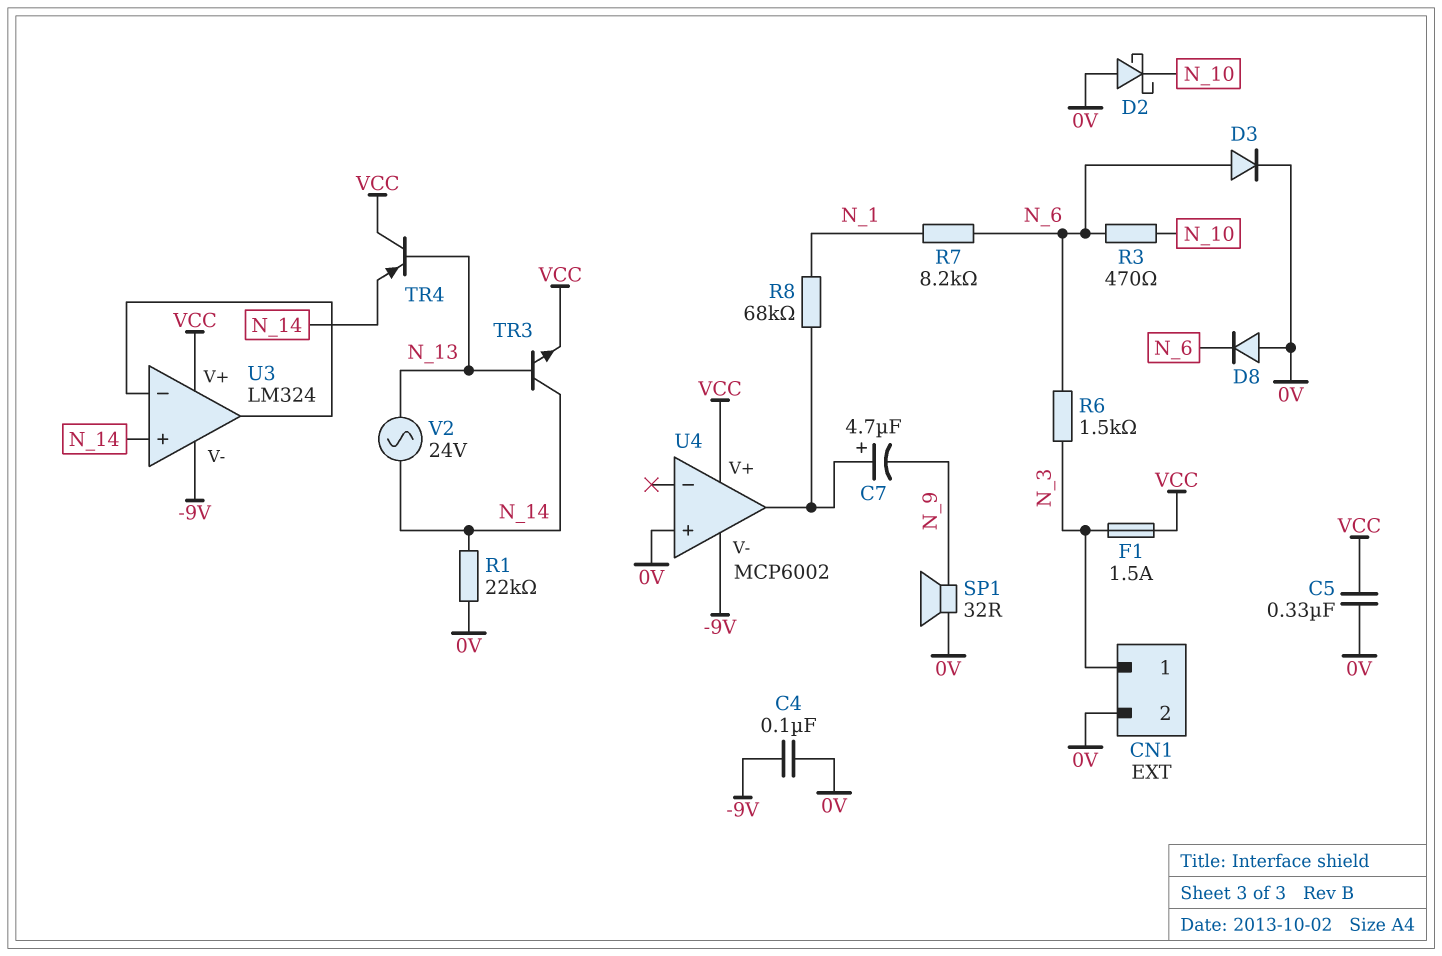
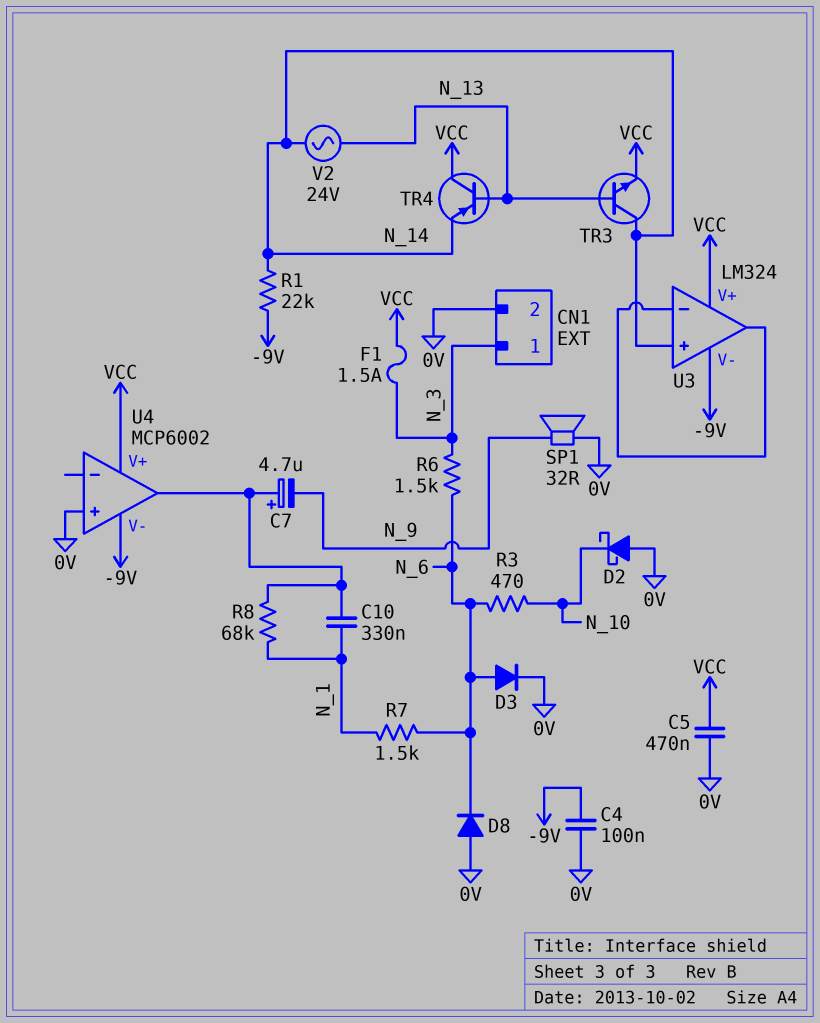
C5: 330nF (0V, VCC) -> 470nF (0V, VCC)
C10: none -> 330nF (N_1, U4/out)
R1: 22k (0V, N_14) -> 22k (-9V, N_14)
R7: 8.2k (N_1, N_6) -> 1.5k (N_1, N_6)

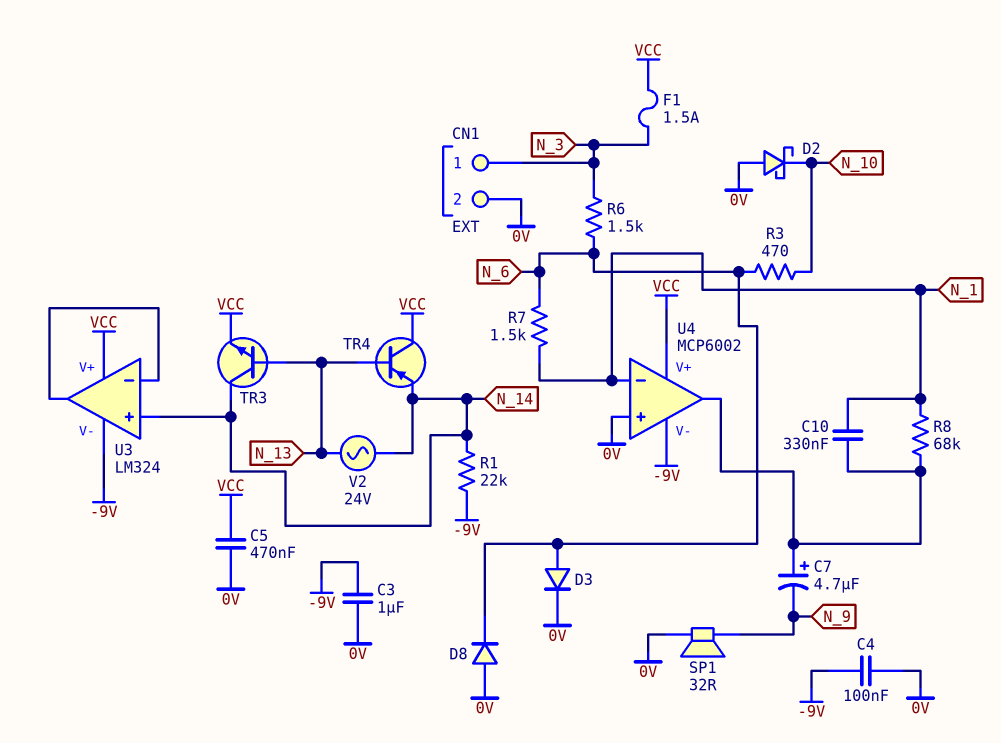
C3: none -> 1uF (-9V, 0V)
U4 pin in-: none -> N_1

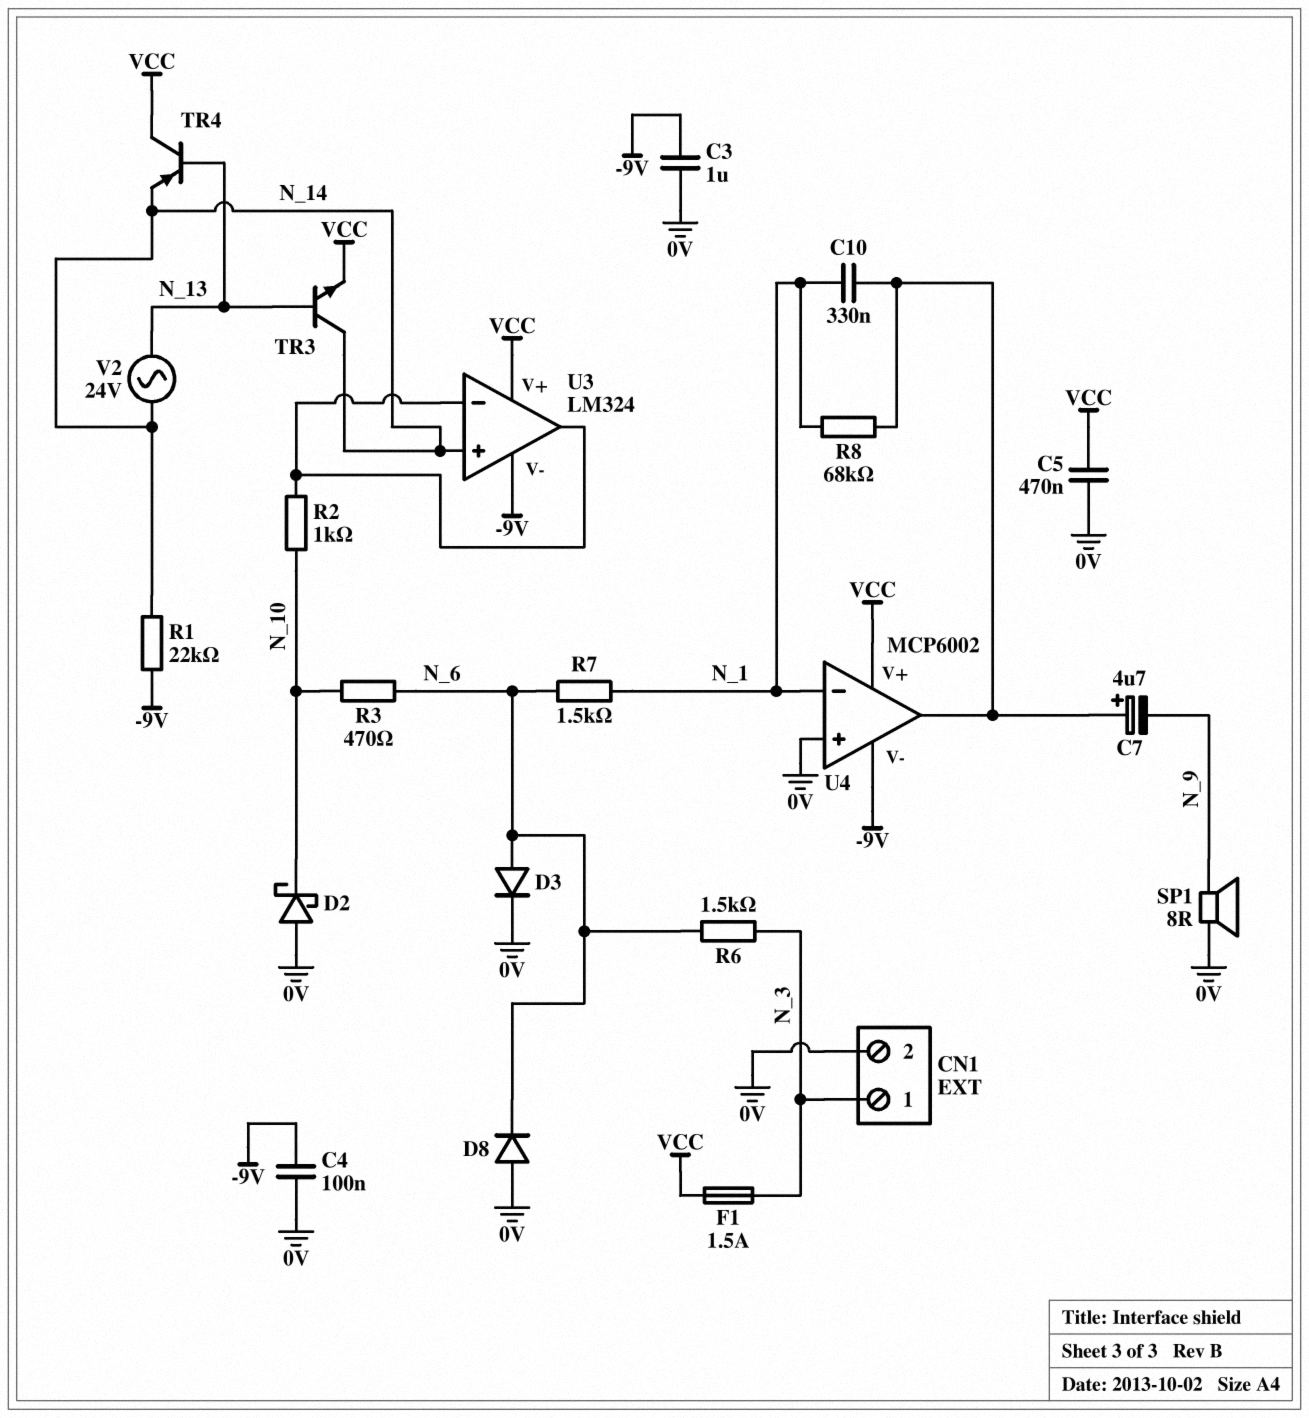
R2: none -> 1k (N_10, U3/in-)
SP1: speaker 32R (0V, N_9) -> speaker 8R (0V, N_9)

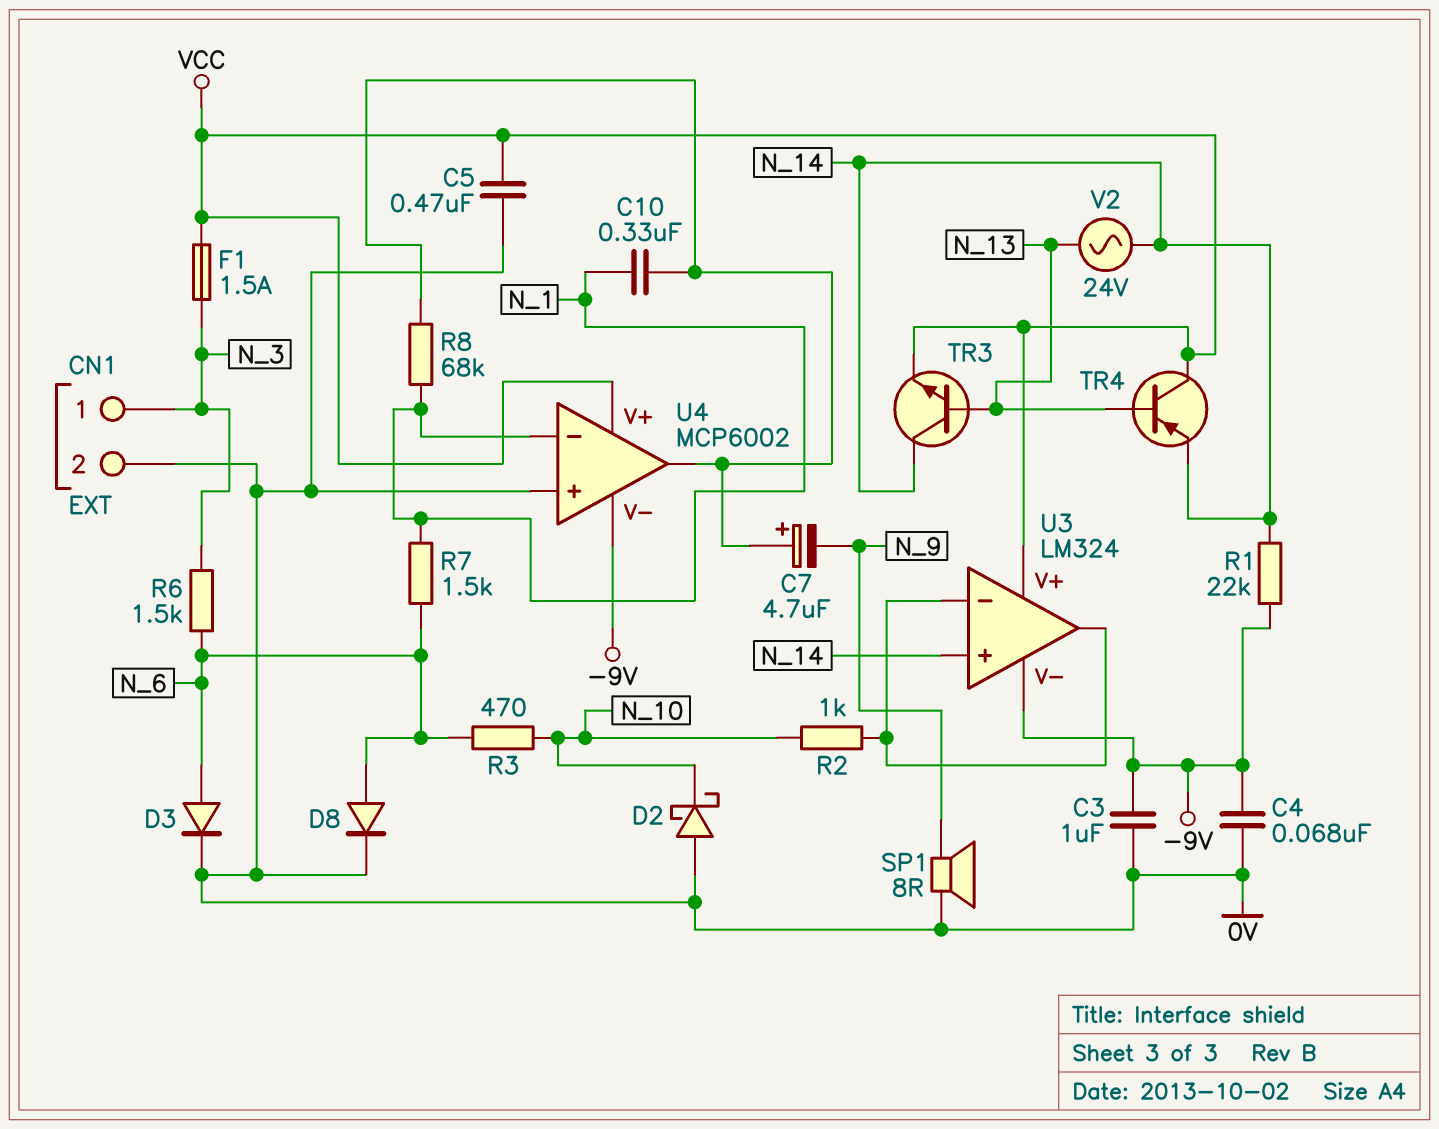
C4: 100nF (-9V, 0V) -> 68nF (-9V, 0V)
D8: diode (A 0V, K N_6) -> diode (A N_6, K 0V)

